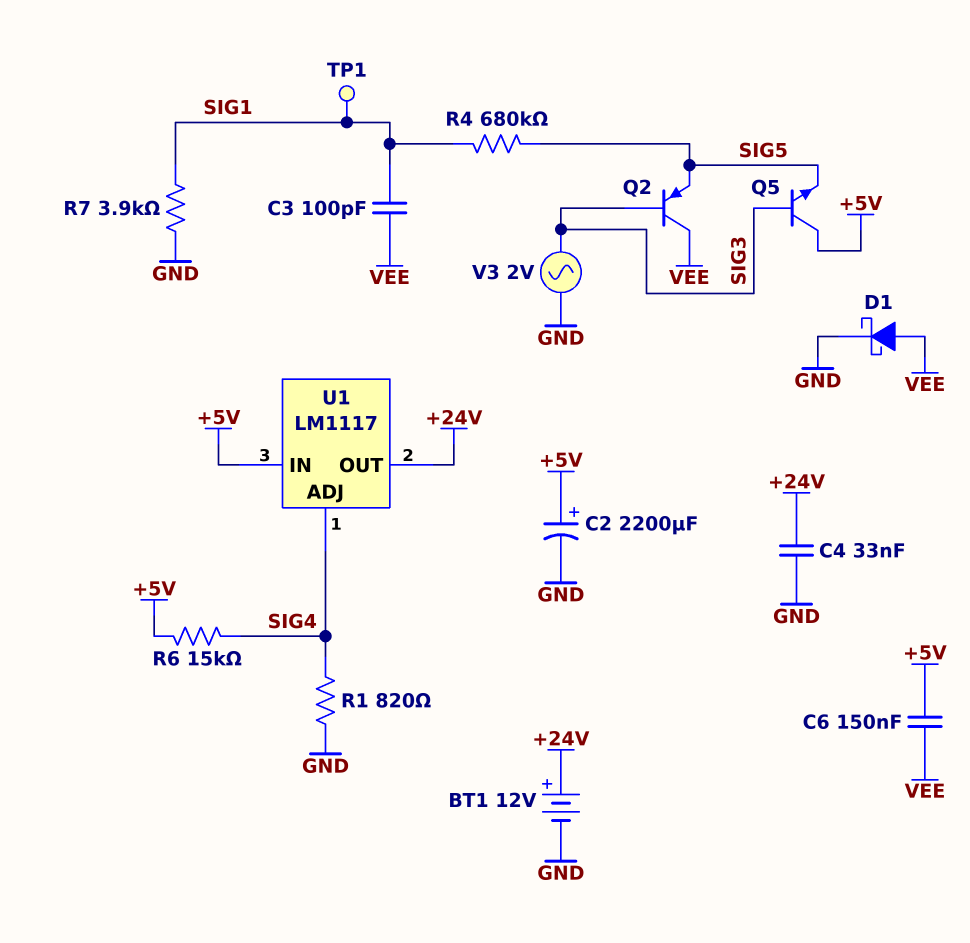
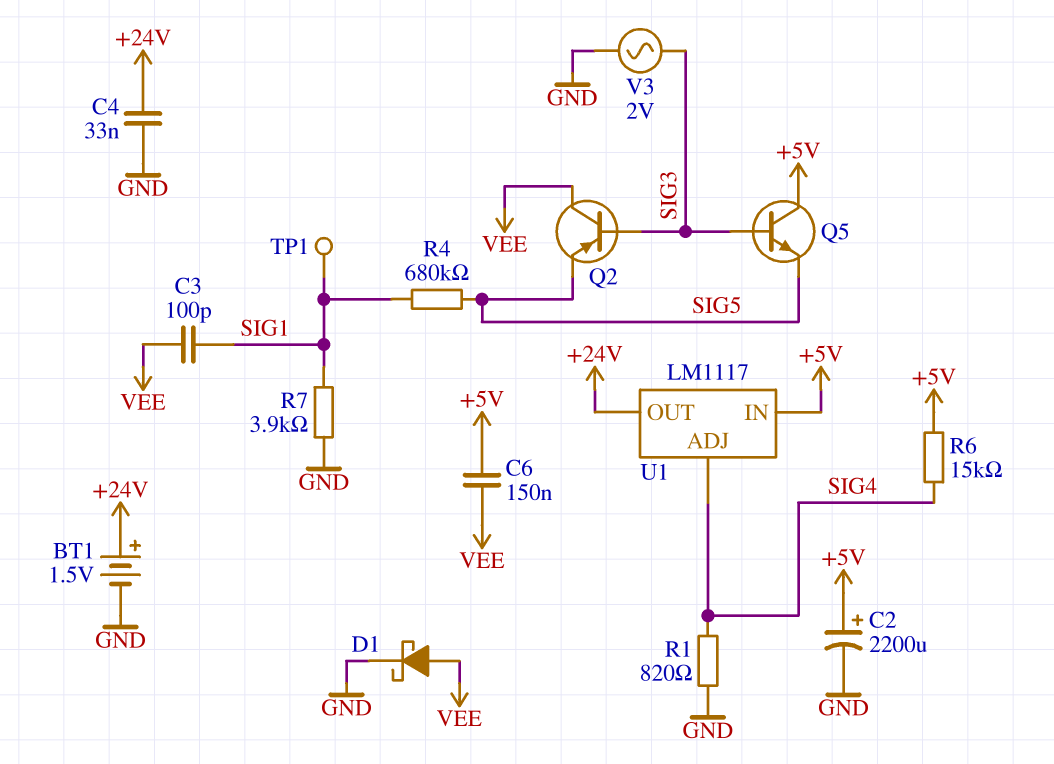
BT1: 12V (plus +24V, minus GND) -> 1.5V (plus +24V, minus GND)

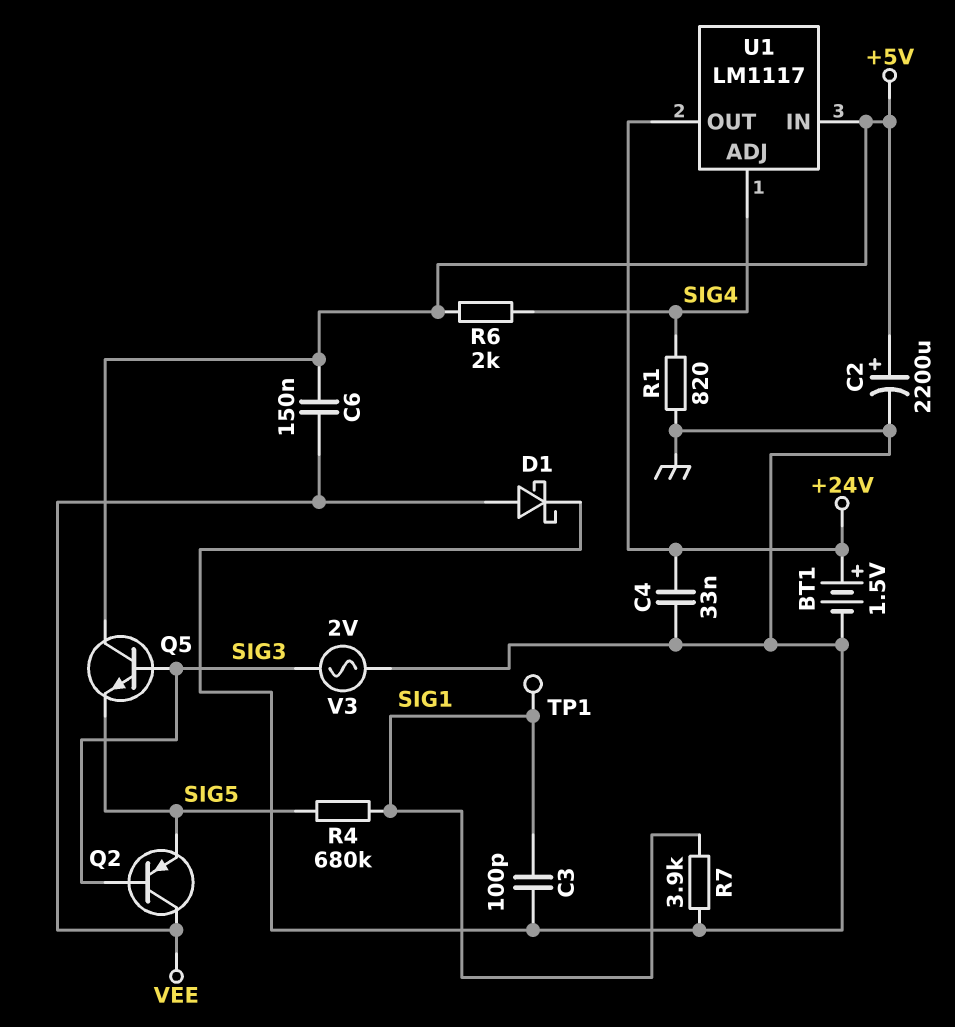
C3: 100pF (SIG1, VEE) -> 100pF (GND, SIG1)
R6: 15k (+5V, SIG4) -> 2k (+5V, SIG4)

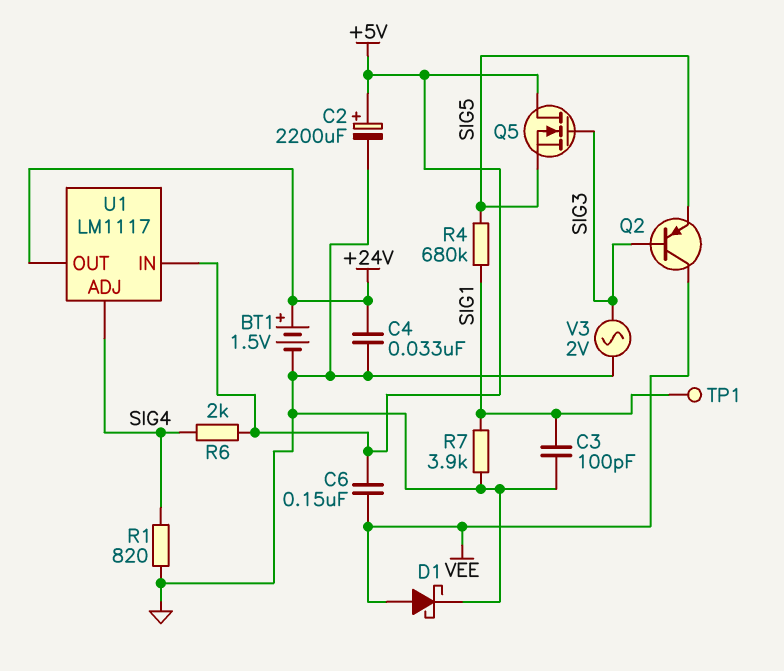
Q5: NPN (B SIG3, C +5V, E SIG5) -> NMOS (G SIG3, D +5V, S SIG5)

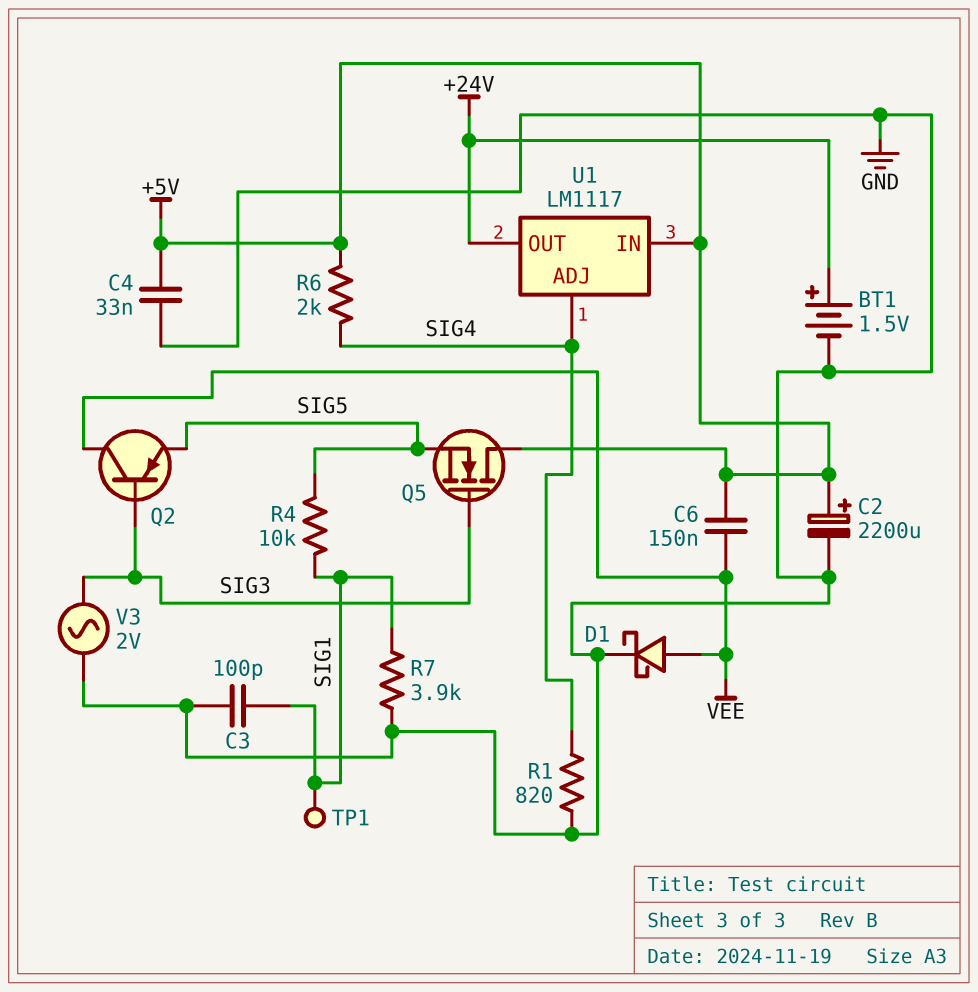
C4: 33nF (+24V, GND) -> 33nF (+5V, GND)
R4: 680k (SIG1, SIG5) -> 10k (SIG1, SIG5)

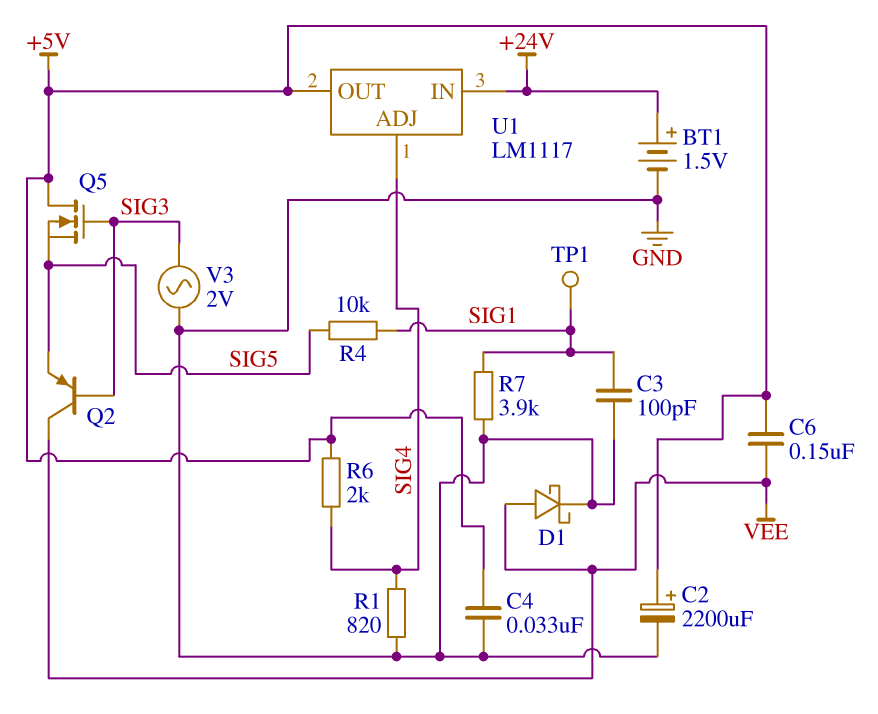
U1 pin IN: +5V -> +24V
U1 pin OUT: +24V -> +5V

